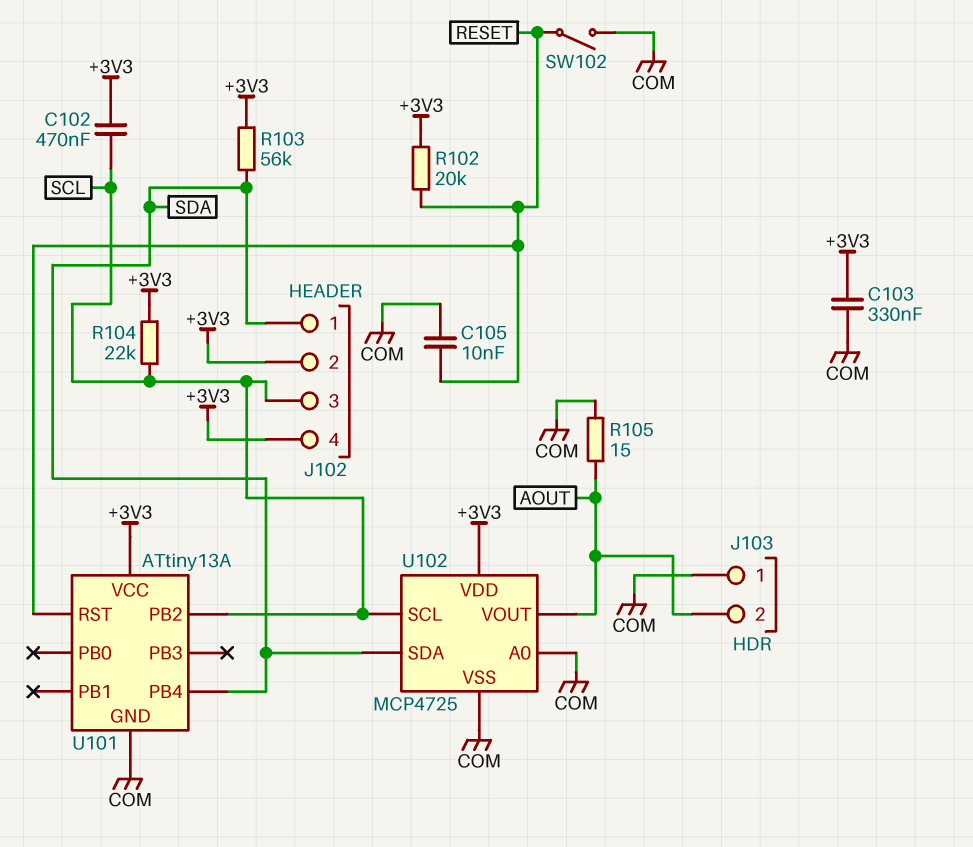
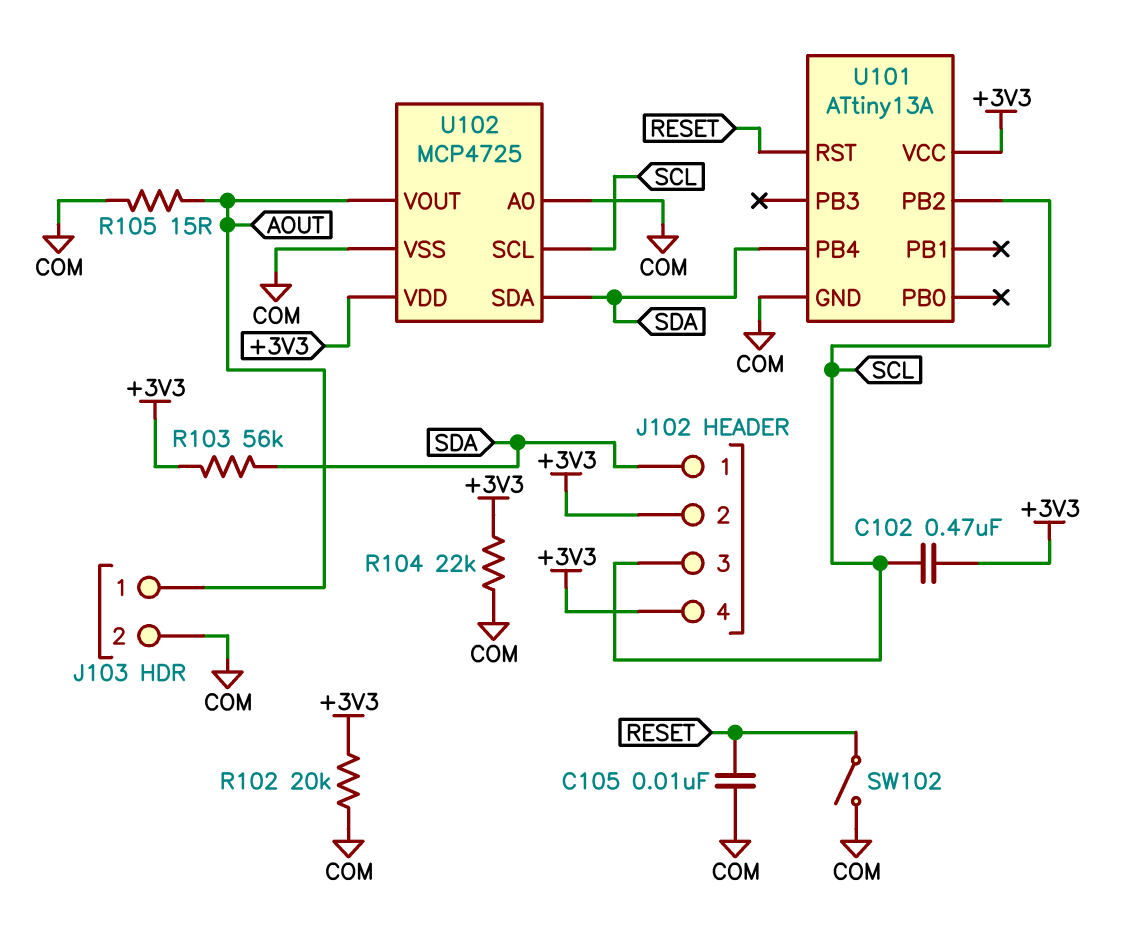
C103: 330nF (+3V3, COM) -> none
J103 pin 1: COM -> AOUT
J103 pin 2: AOUT -> COM
R102: 20k (+3V3, RESET) -> 20k (+3V3, COM)
R104: 22k (+3V3, SCL) -> 22k (+3V3, COM)

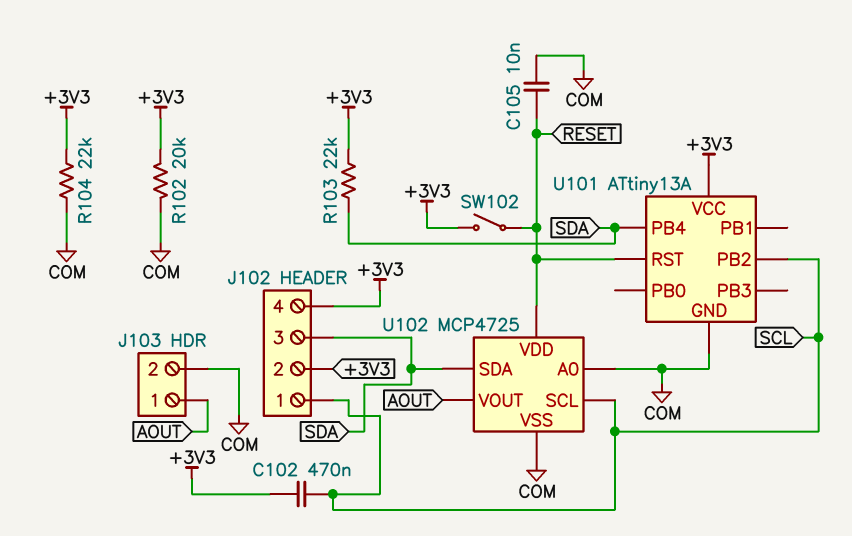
J102 pin 1: SDA -> SCL
J102 pin 3: SCL -> SDA
R103: 56k (+3V3, SDA) -> 22k (+3V3, SDA)
R105: 15 (AOUT, COM) -> none
SW102: switch (COM, RESET) -> switch (+3V3, RESET)
U102 pin VDD: +3V3 -> RESET

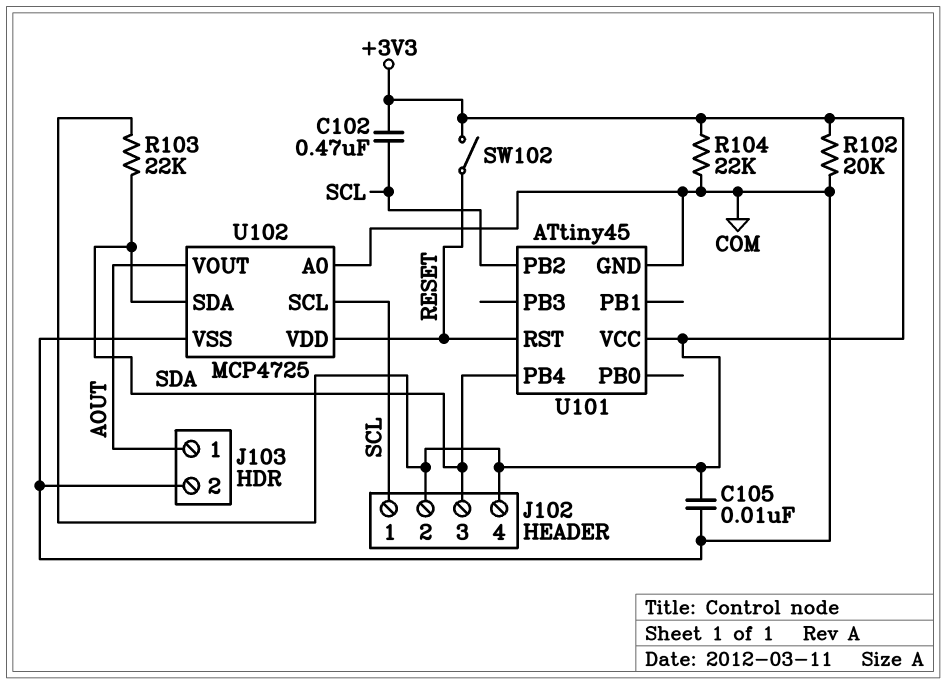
C105: 10nF (COM, RESET) -> 10nF (+3V3, COM)
U101: ATtiny13A -> ATtiny45

